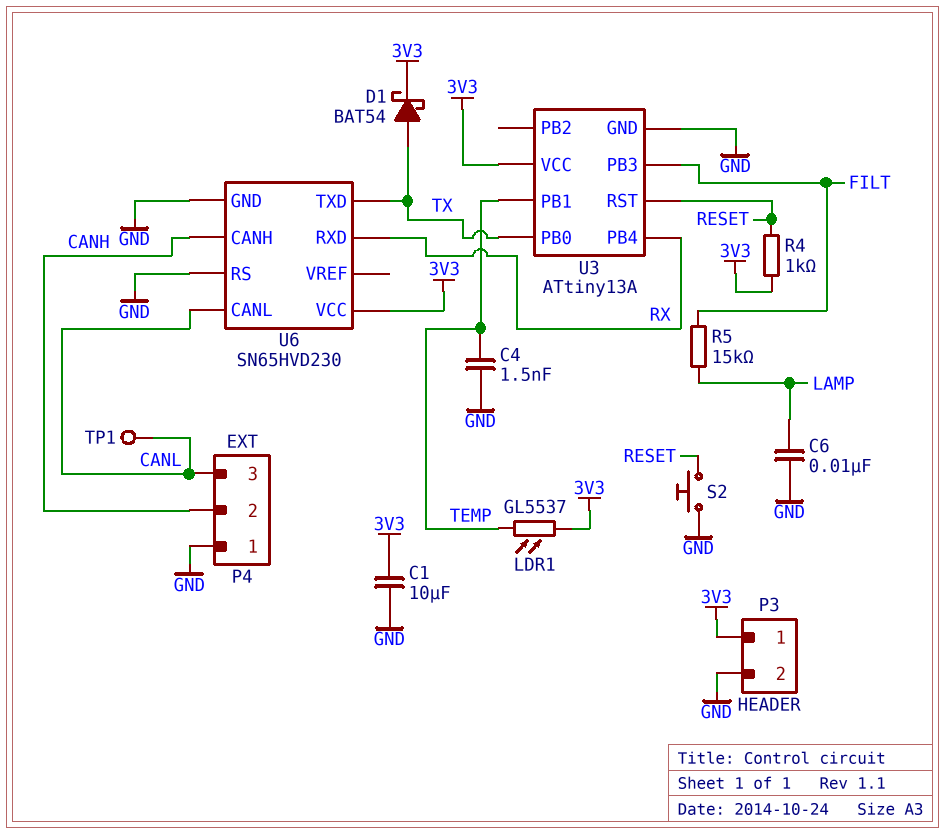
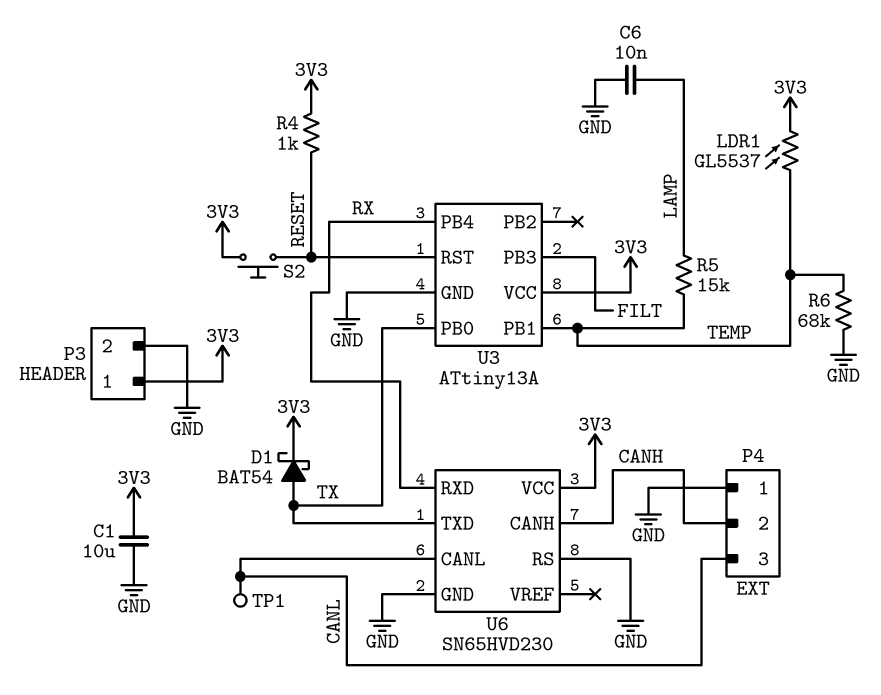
C4: 1.5nF (GND, TEMP) -> none
R5: 15k (FILT, LAMP) -> 15k (LAMP, TEMP)
R6: none -> 68k (GND, TEMP)
S2: button (GND, RESET) -> button (3V3, RESET)

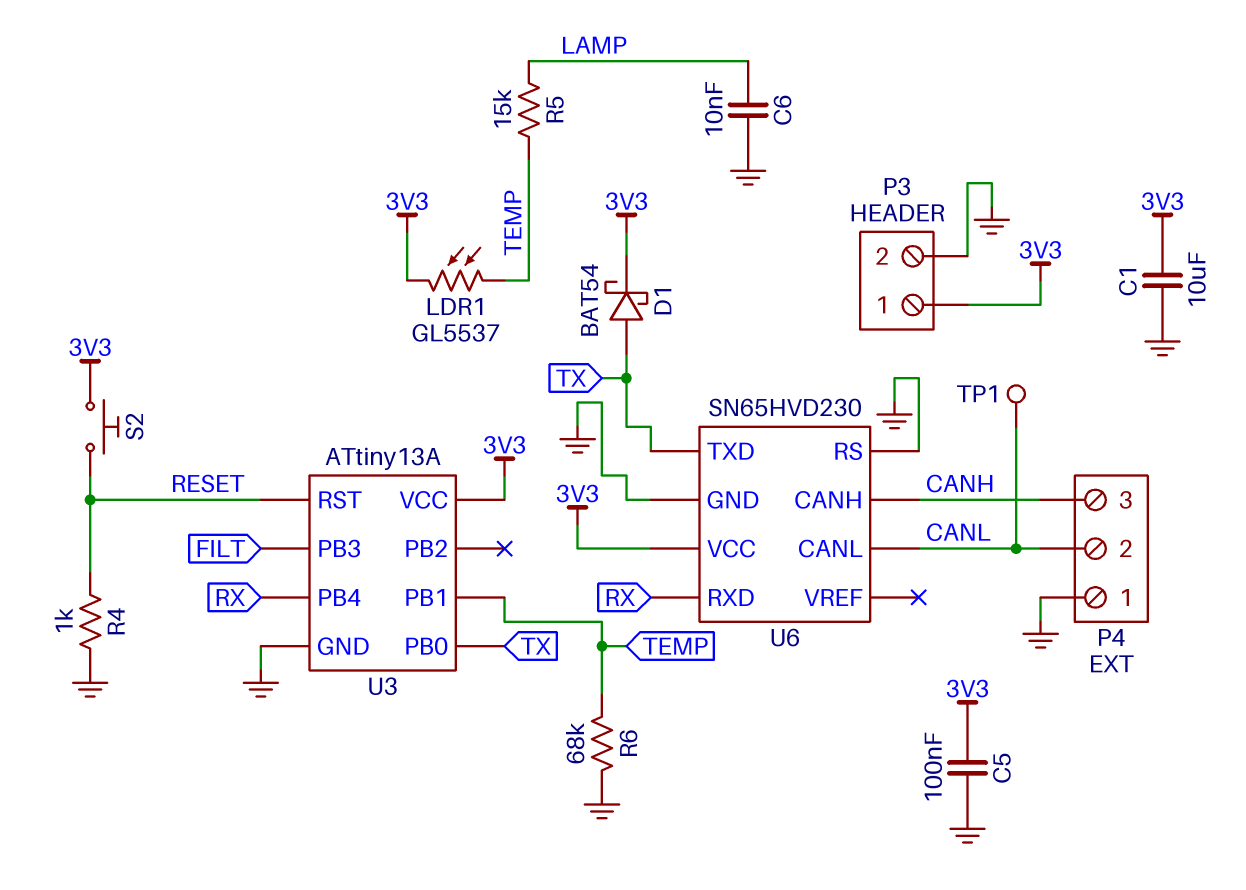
C5: none -> 100nF (3V3, GND)
P4 pin 2: CANH -> CANL
P4 pin 3: CANL -> CANH
R4: 1k (3V3, RESET) -> 1k (GND, RESET)

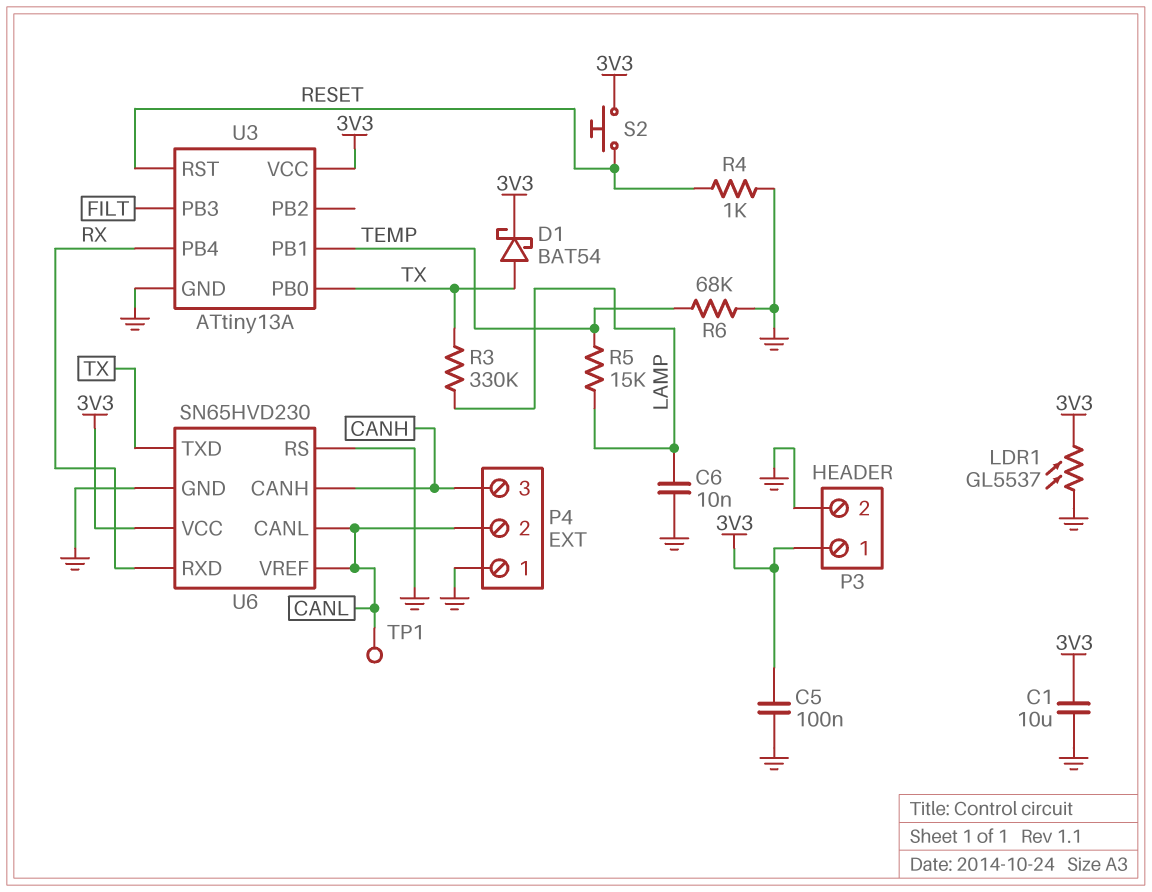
LDR1: GL5537 (3V3, TEMP) -> GL5537 (3V3, GND)
R3: none -> 330k (LAMP, TX)
U6 pin VREF: none -> CANL

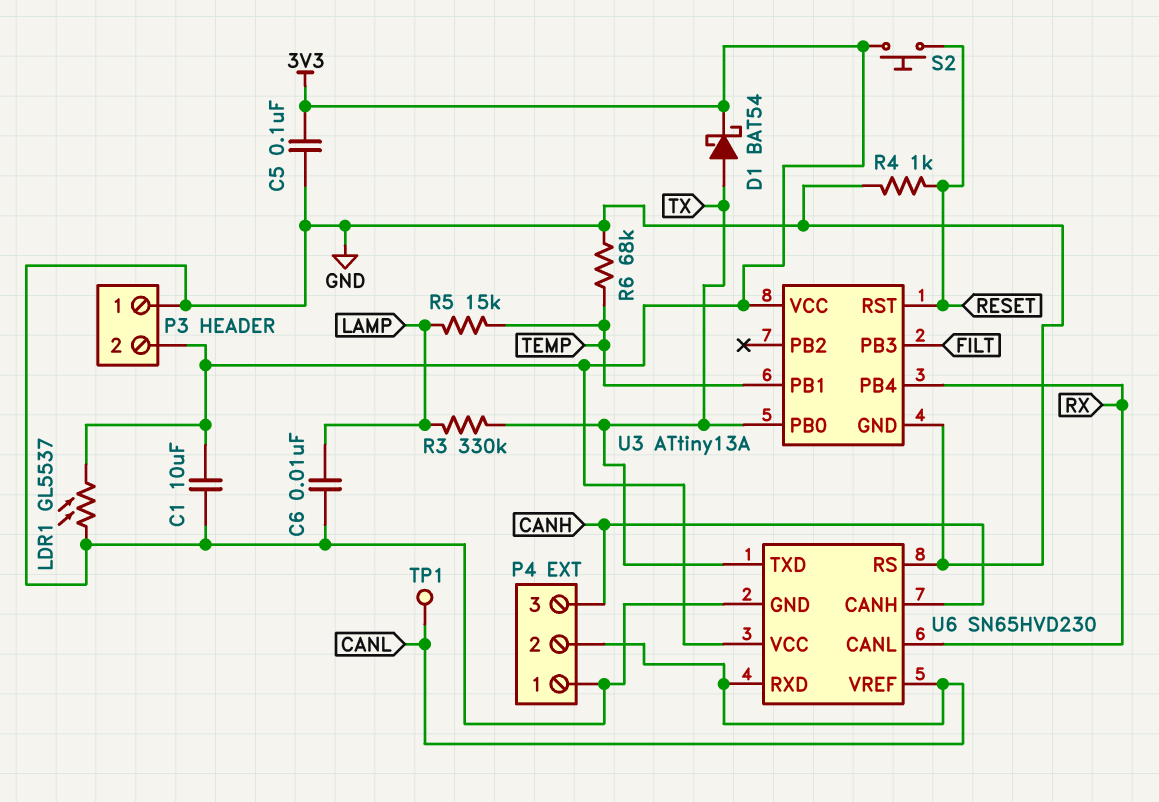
P3 pin 1: 3V3 -> GND
P3 pin 2: GND -> 3V3
U6 pin CANL: CANL -> RX
U6 pin RXD: RX -> CANL

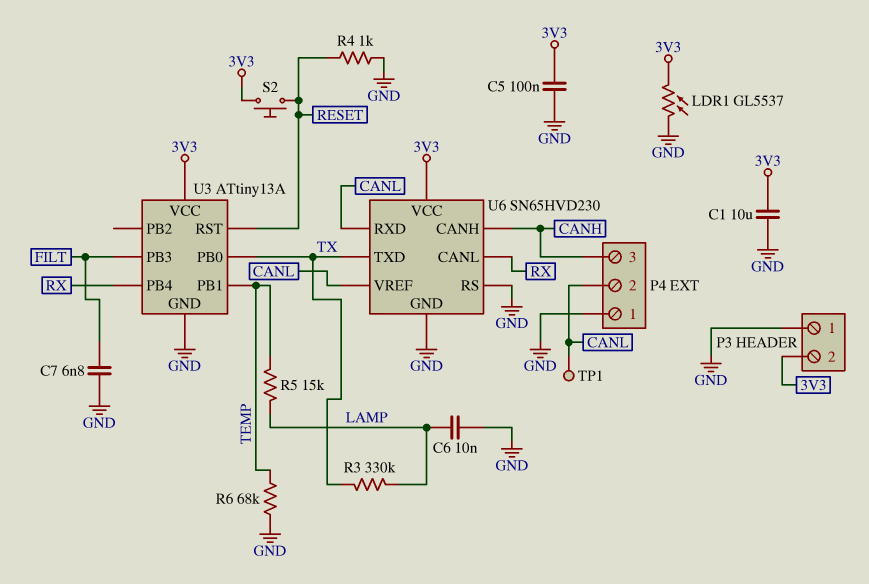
C7: none -> 6.8nF (FILT, GND)
D1: schottky BAT54 (A TX, K 3V3) -> none

